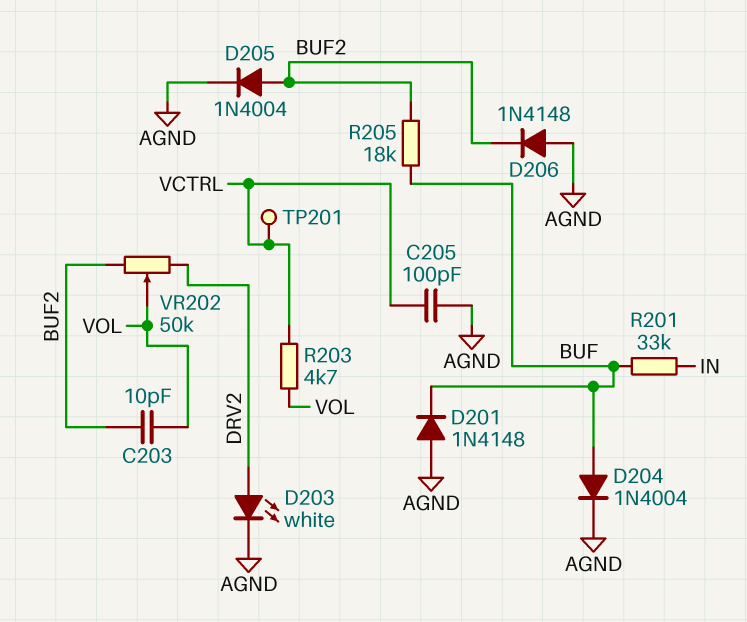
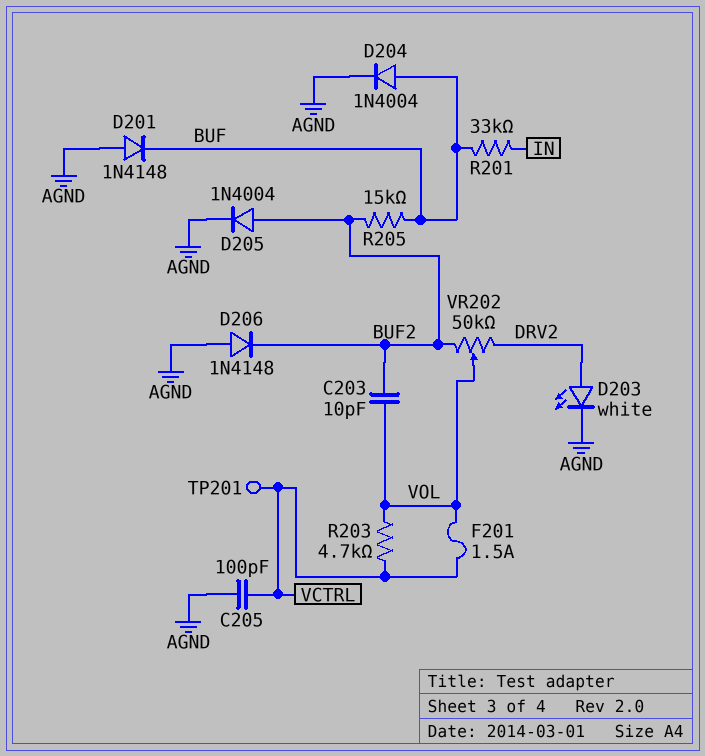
F201: none -> 1.5A (VCTRL, VOL)
R205: 18k (BUF, BUF2) -> 15k (BUF, BUF2)

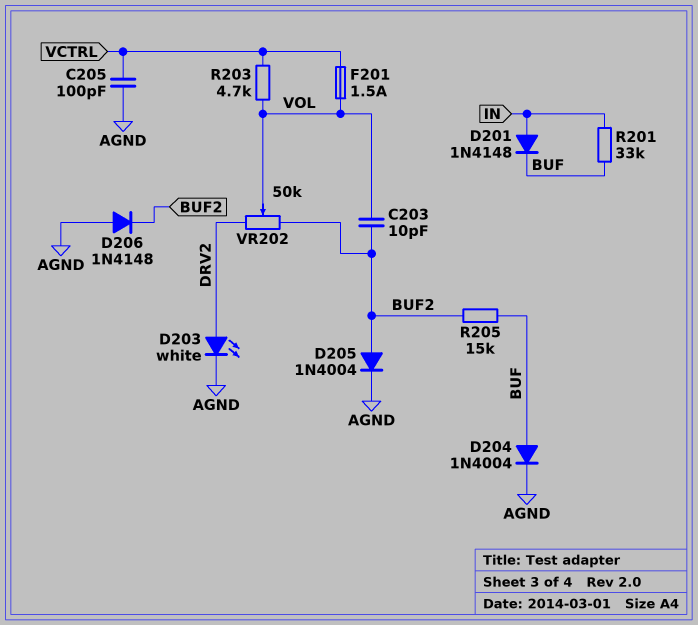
D201: diode 1N4148 (A AGND, K BUF) -> diode 1N4148 (A IN, K BUF)
TP201: test point (VCTRL) -> none

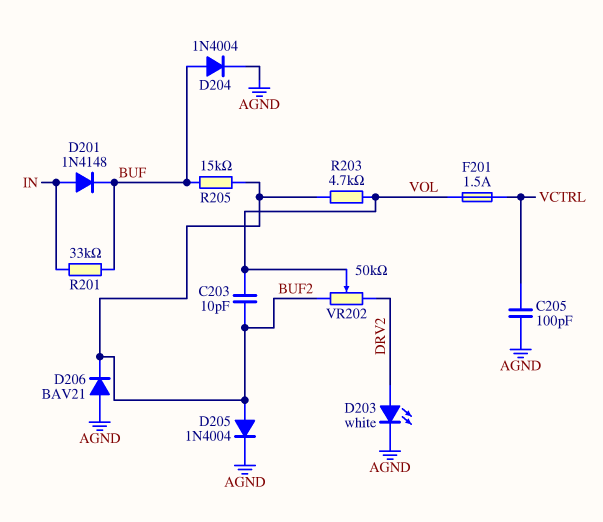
D206: diode 1N4148 (A AGND, K BUF2) -> diode BAV21 (A AGND, K BUF2)
R203: 4.7k (VCTRL, VOL) -> 4.7k (BUF2, VOL)

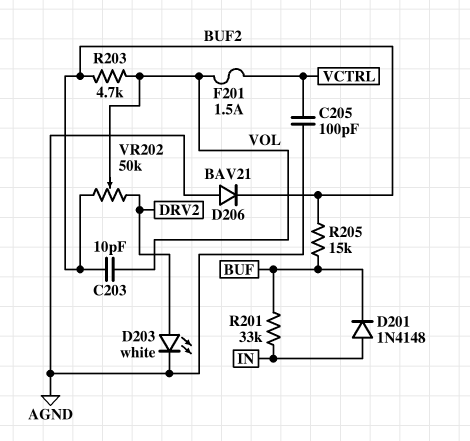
D204: diode 1N4004 (A BUF, K AGND) -> none
D205: diode 1N4004 (A BUF2, K AGND) -> none

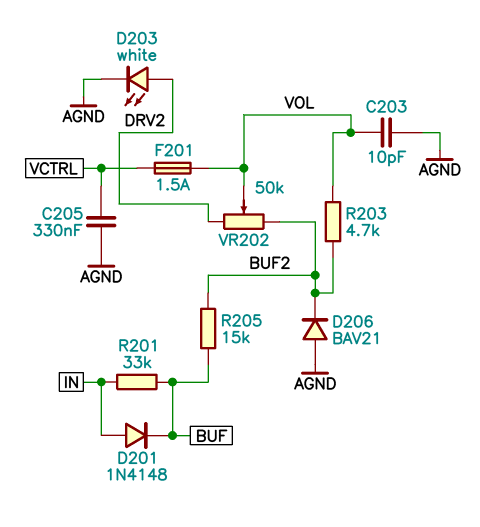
C203: 10pF (BUF2, VOL) -> 10pF (AGND, VOL)
C205: 100pF (AGND, VCTRL) -> 330nF (AGND, VCTRL)

